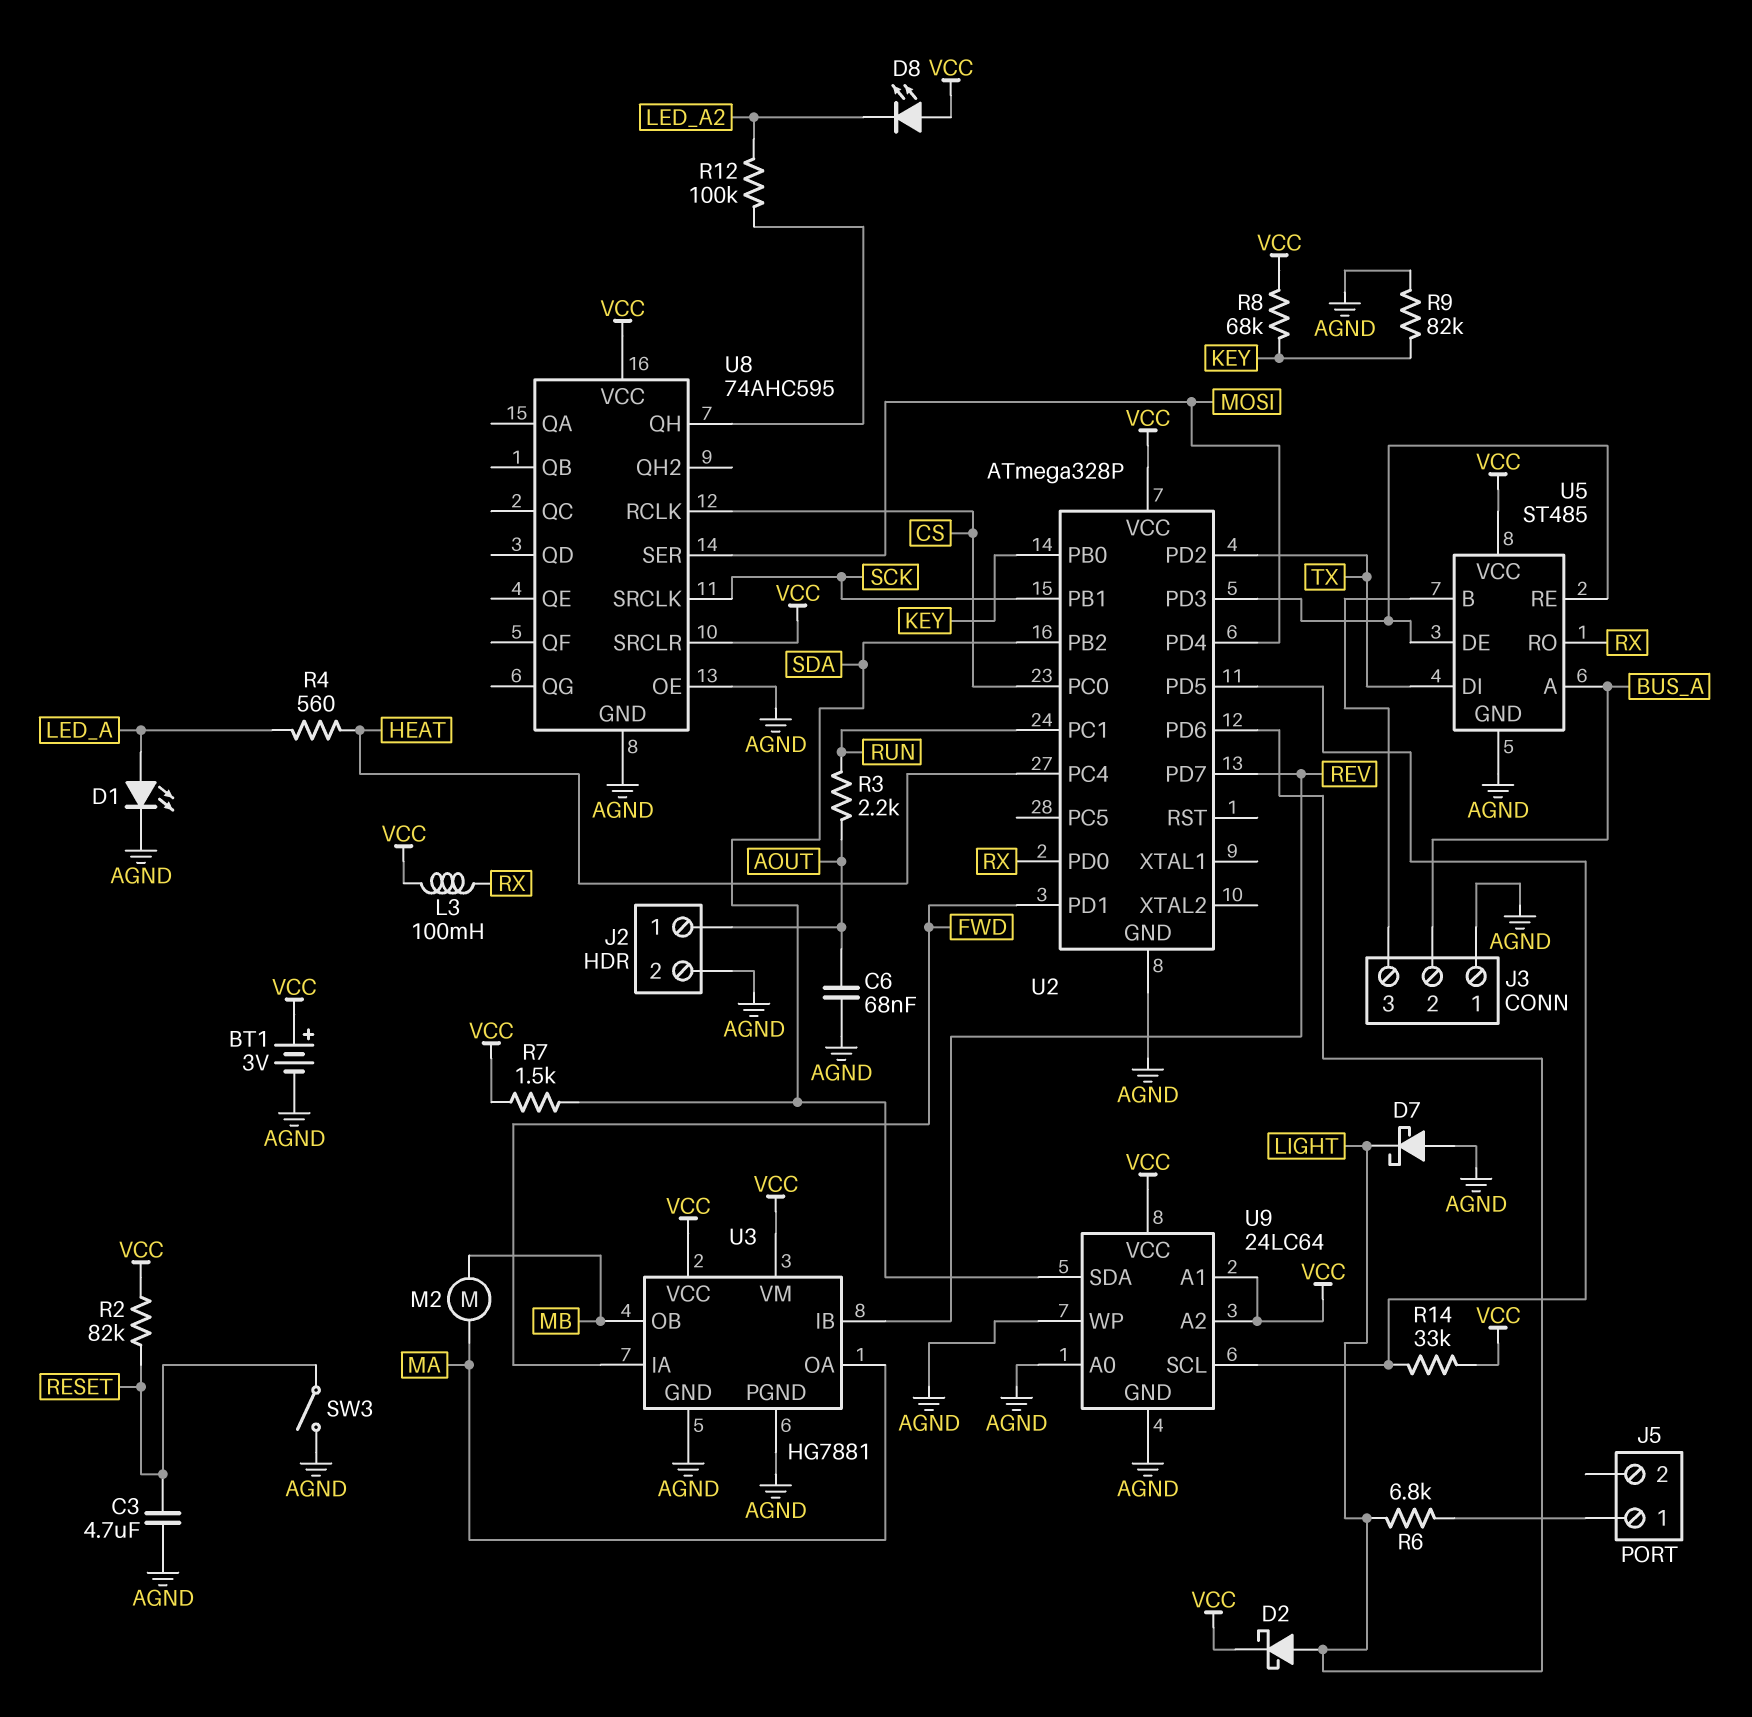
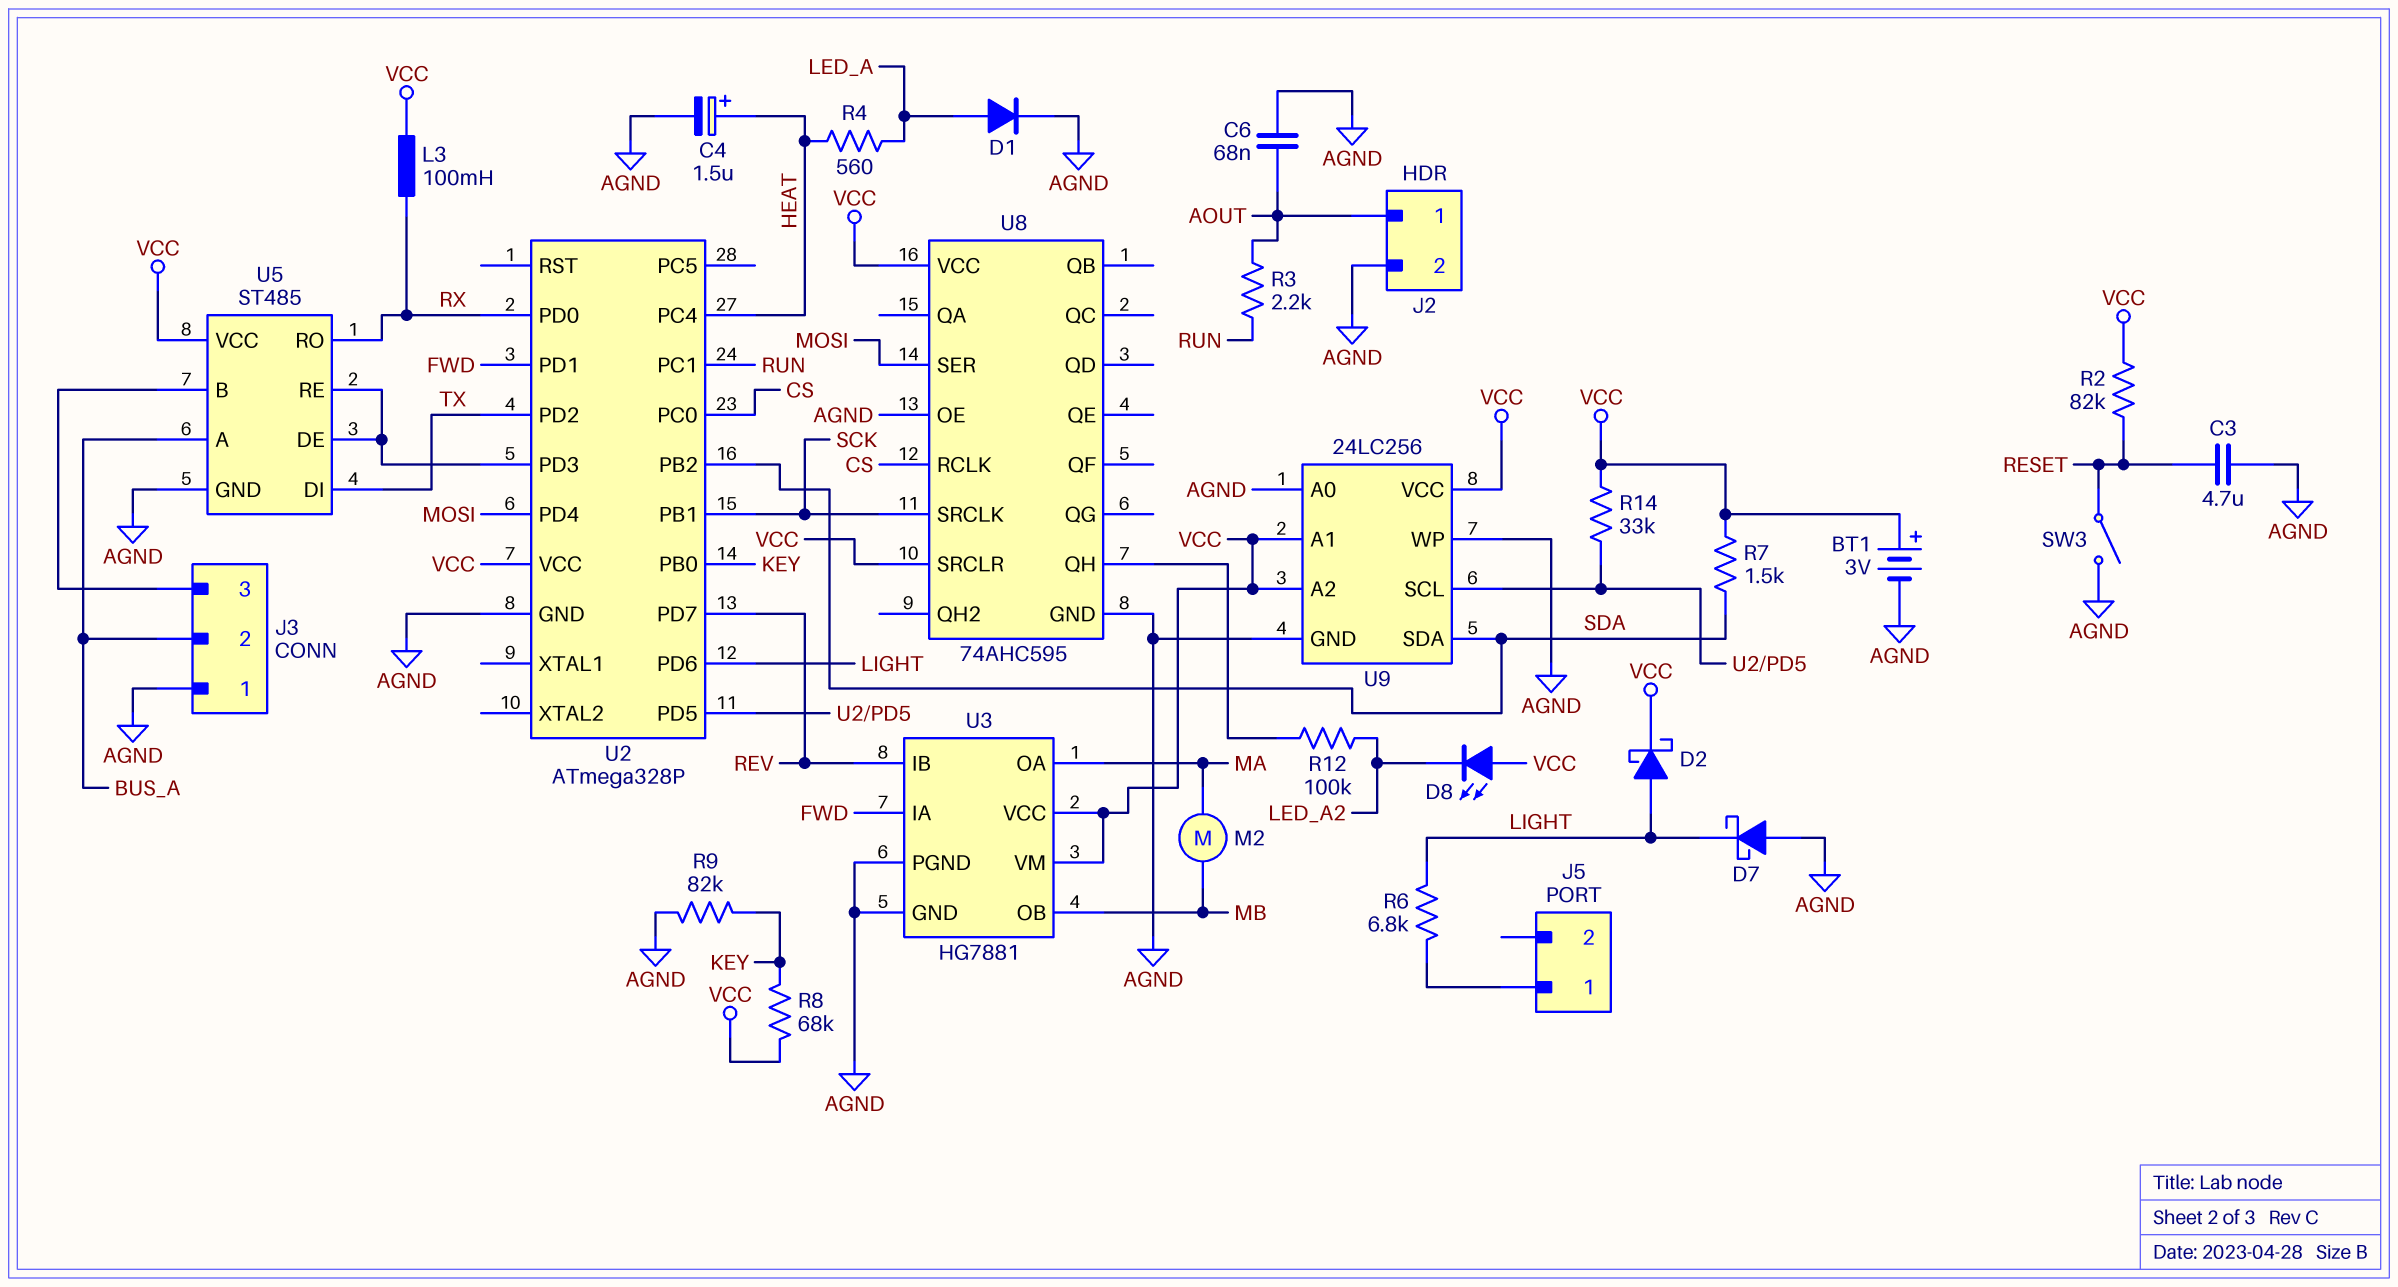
C4: none -> 1.5uF (plus HEAT, minus AGND)
D1: LED (A LED_A, K AGND) -> diode (A LED_A, K AGND)
U9: 24LC64 -> 24LC256

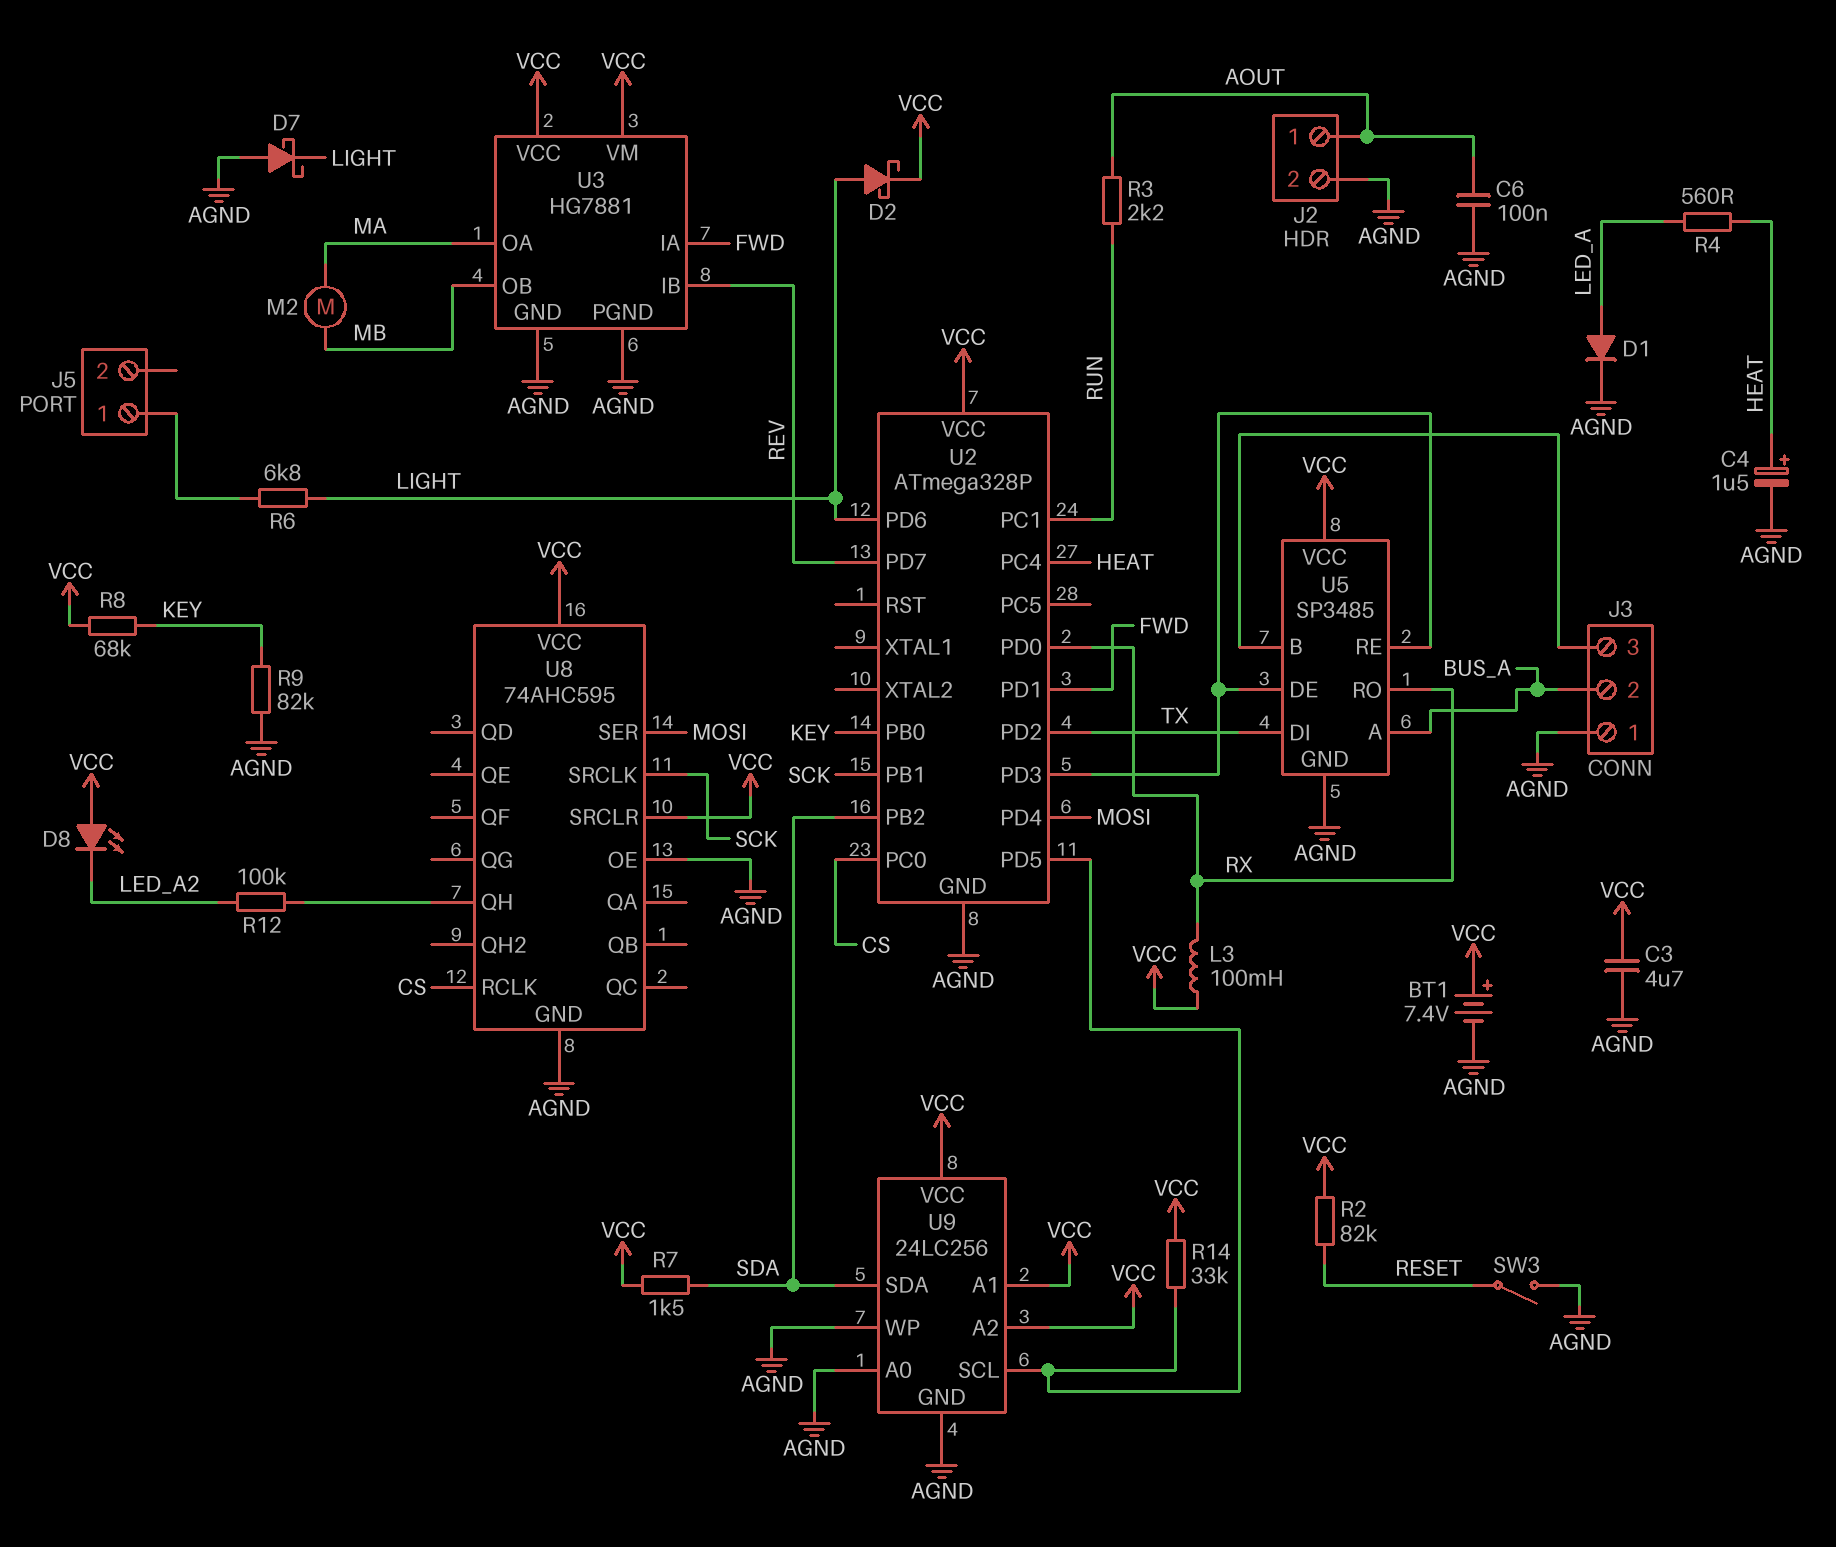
BT1: 3V (plus VCC, minus AGND) -> 7.4V (plus VCC, minus AGND)
C3: 4.7uF (AGND, RESET) -> 4.7uF (AGND, VCC)
C6: 68nF (AGND, AOUT) -> 100nF (AGND, AOUT)
U5: ST485 -> SP3485

